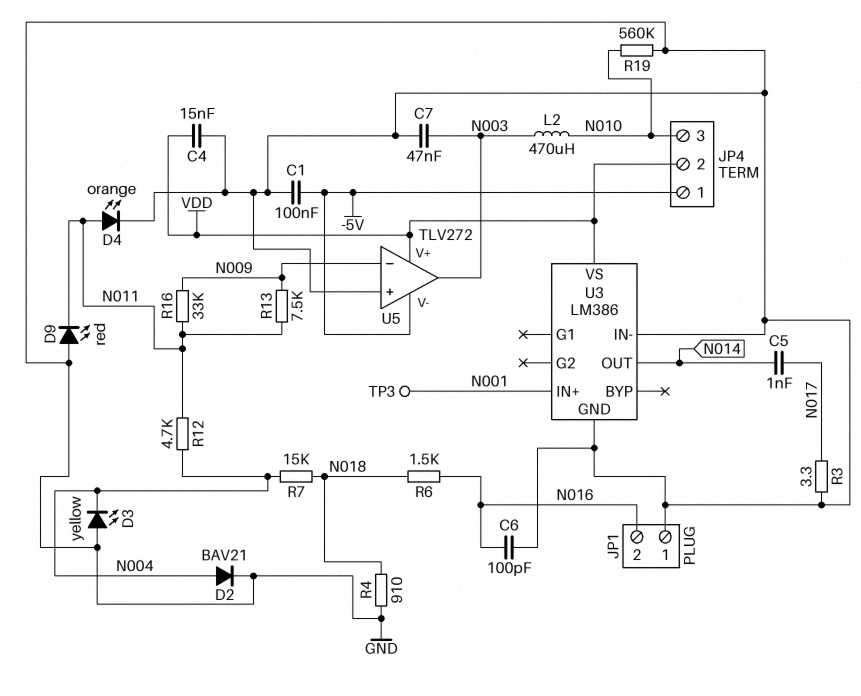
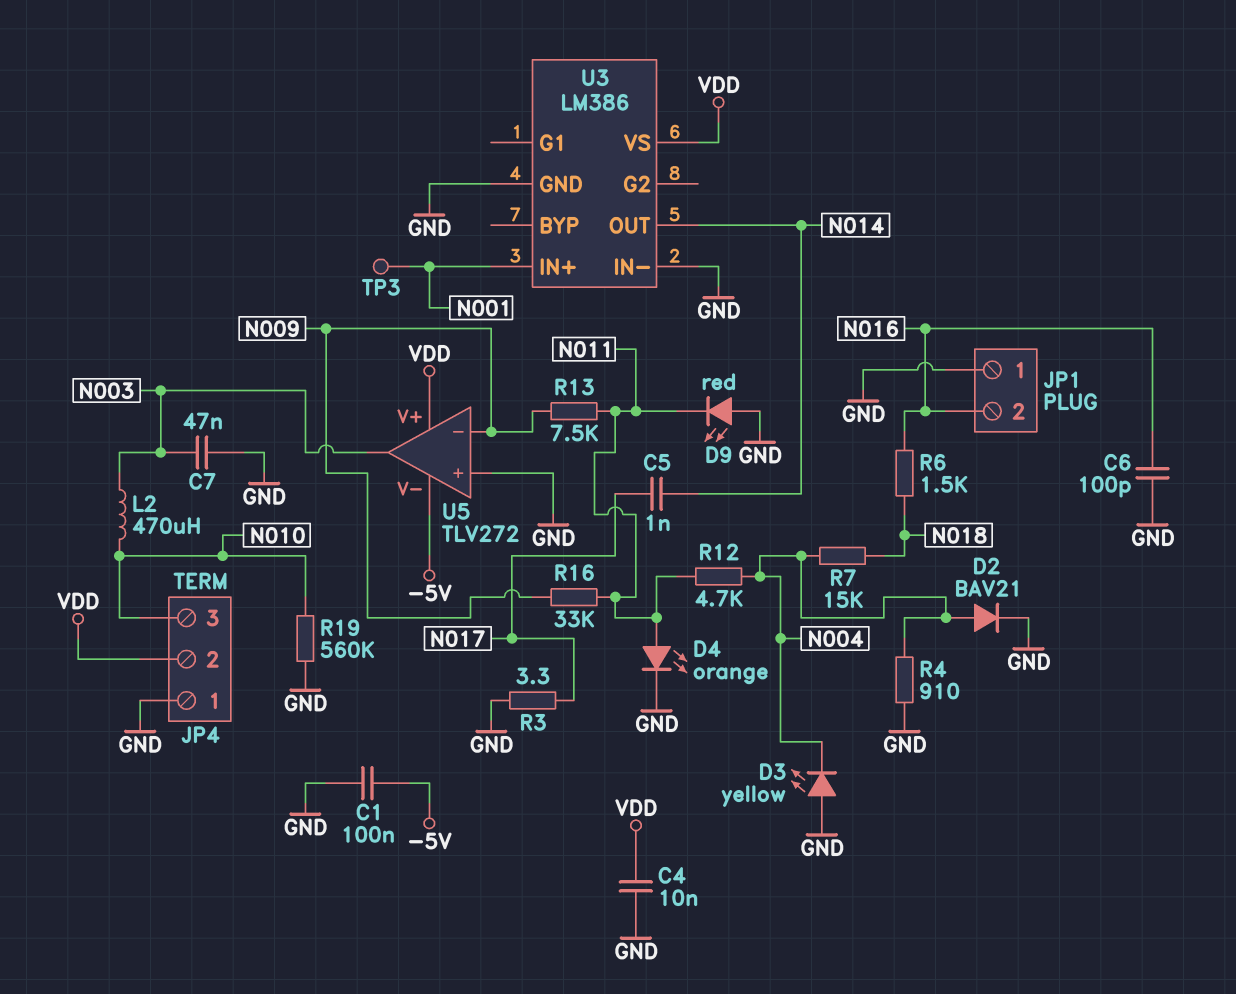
C4: 15nF (GND, VDD) -> 10nF (GND, VDD)
JP4 pin 1: -5V -> GND
R4: 910 (GND, N018) -> 910 (GND, N004)

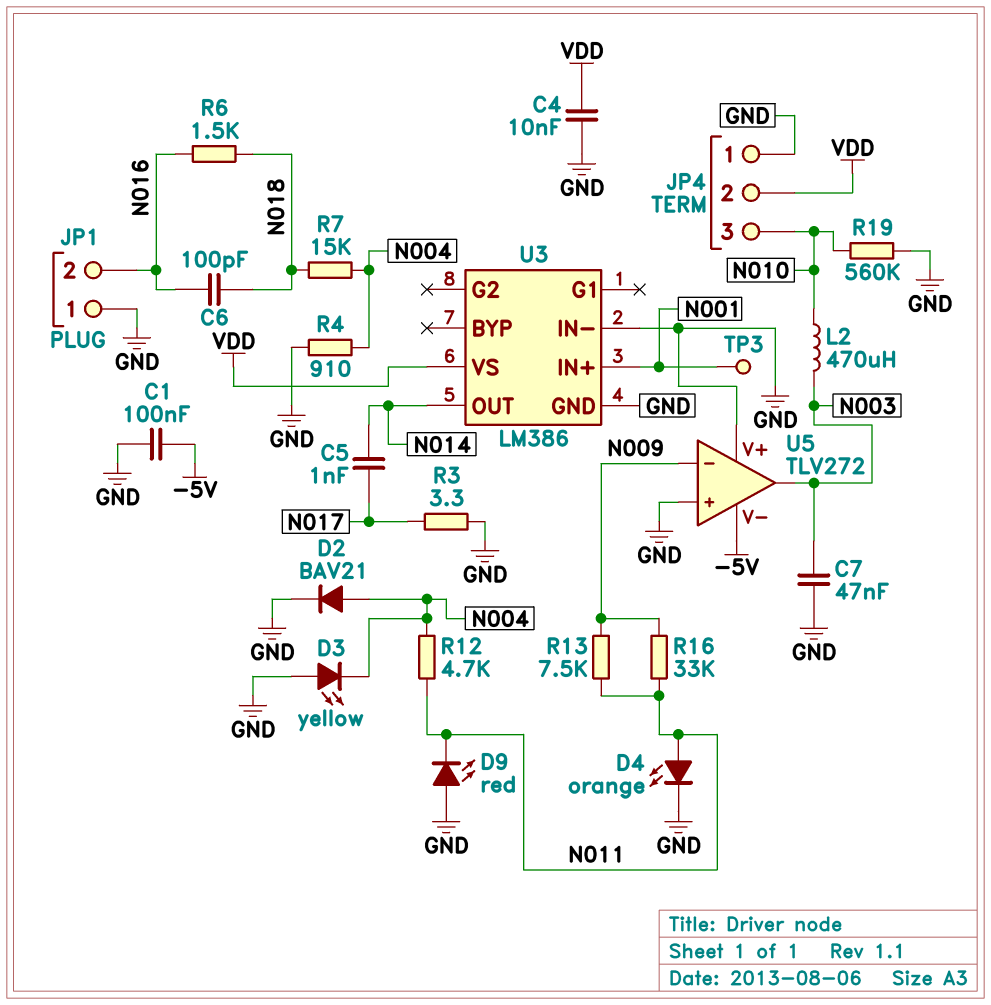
C6: 100pF (GND, N016) -> 100pF (N016, N018)
U5 pin V+: VDD -> GND

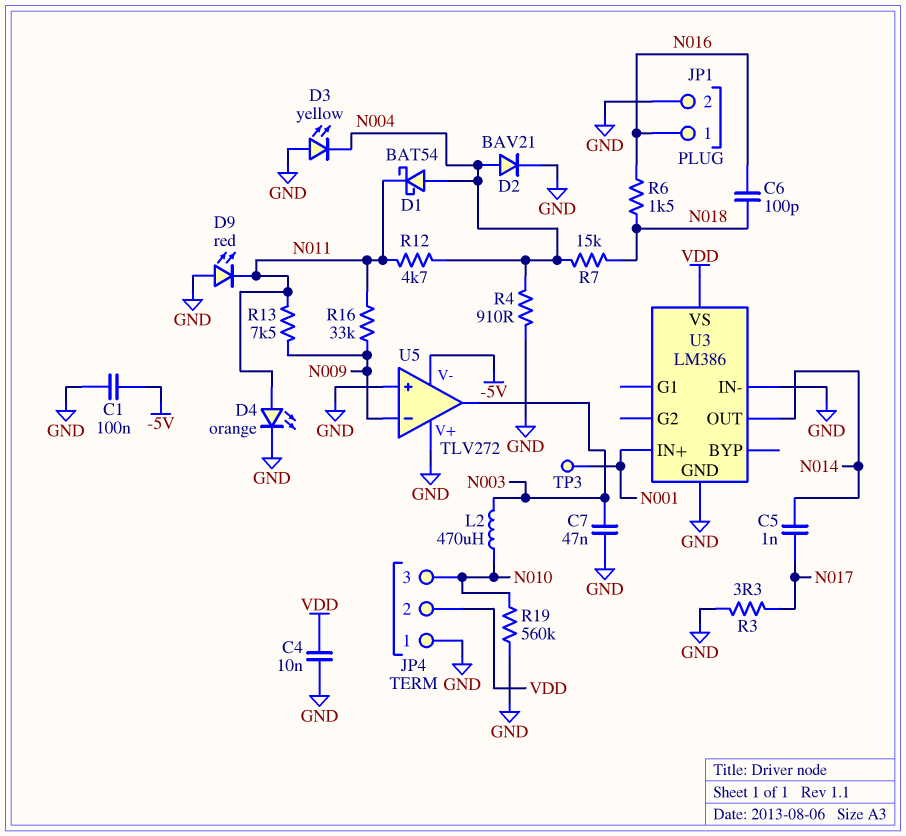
D1: none -> schottky BAT54 (A N004, K N011)
JP1 pin 1: GND -> N016
JP1 pin 2: N016 -> GND

